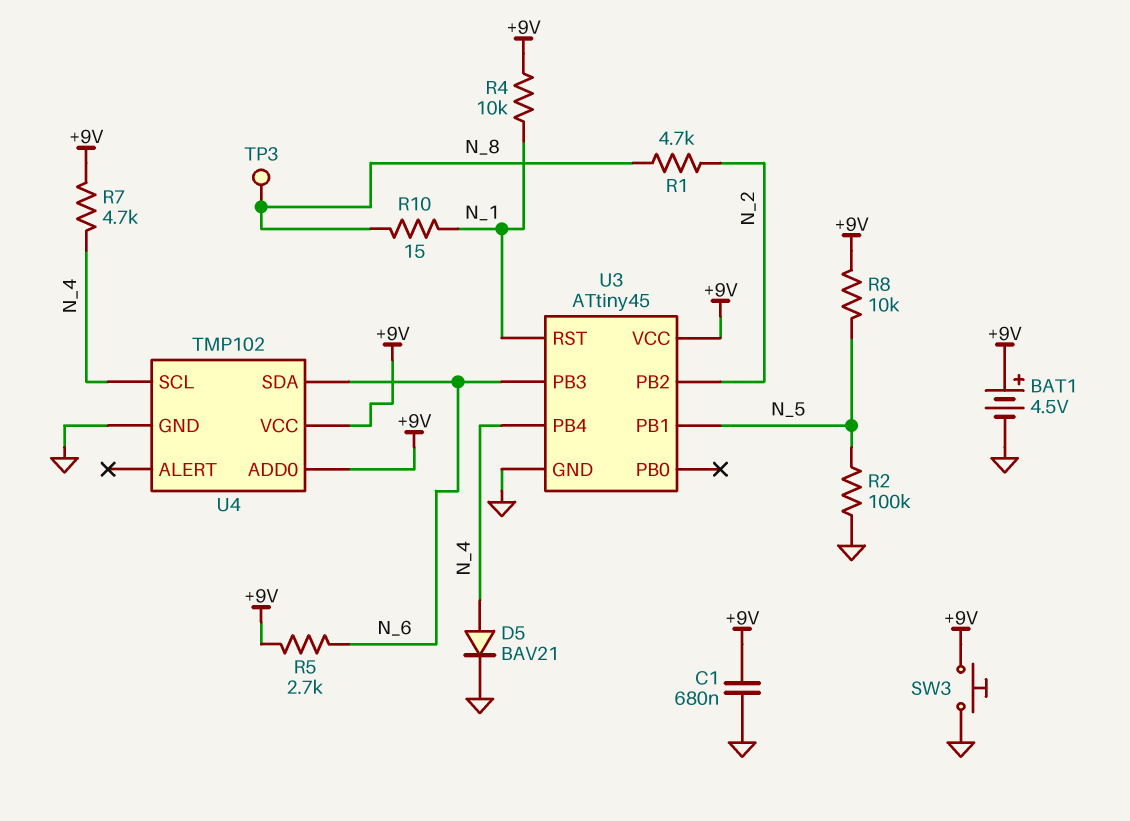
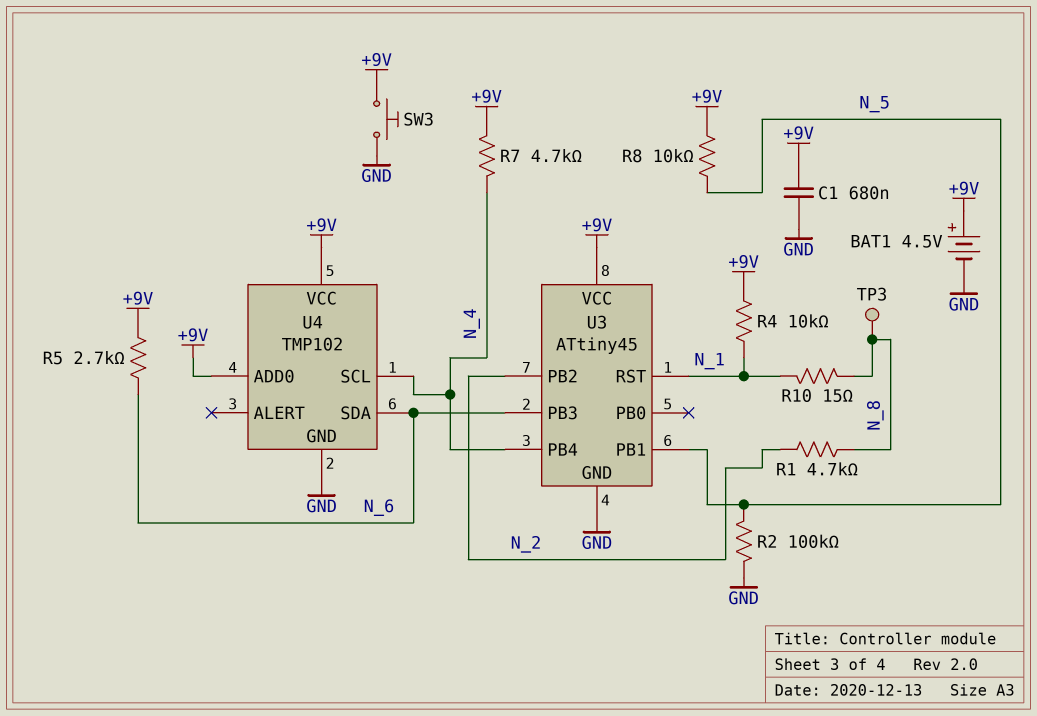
D5: diode BAV21 (A N_4, K GND) -> none

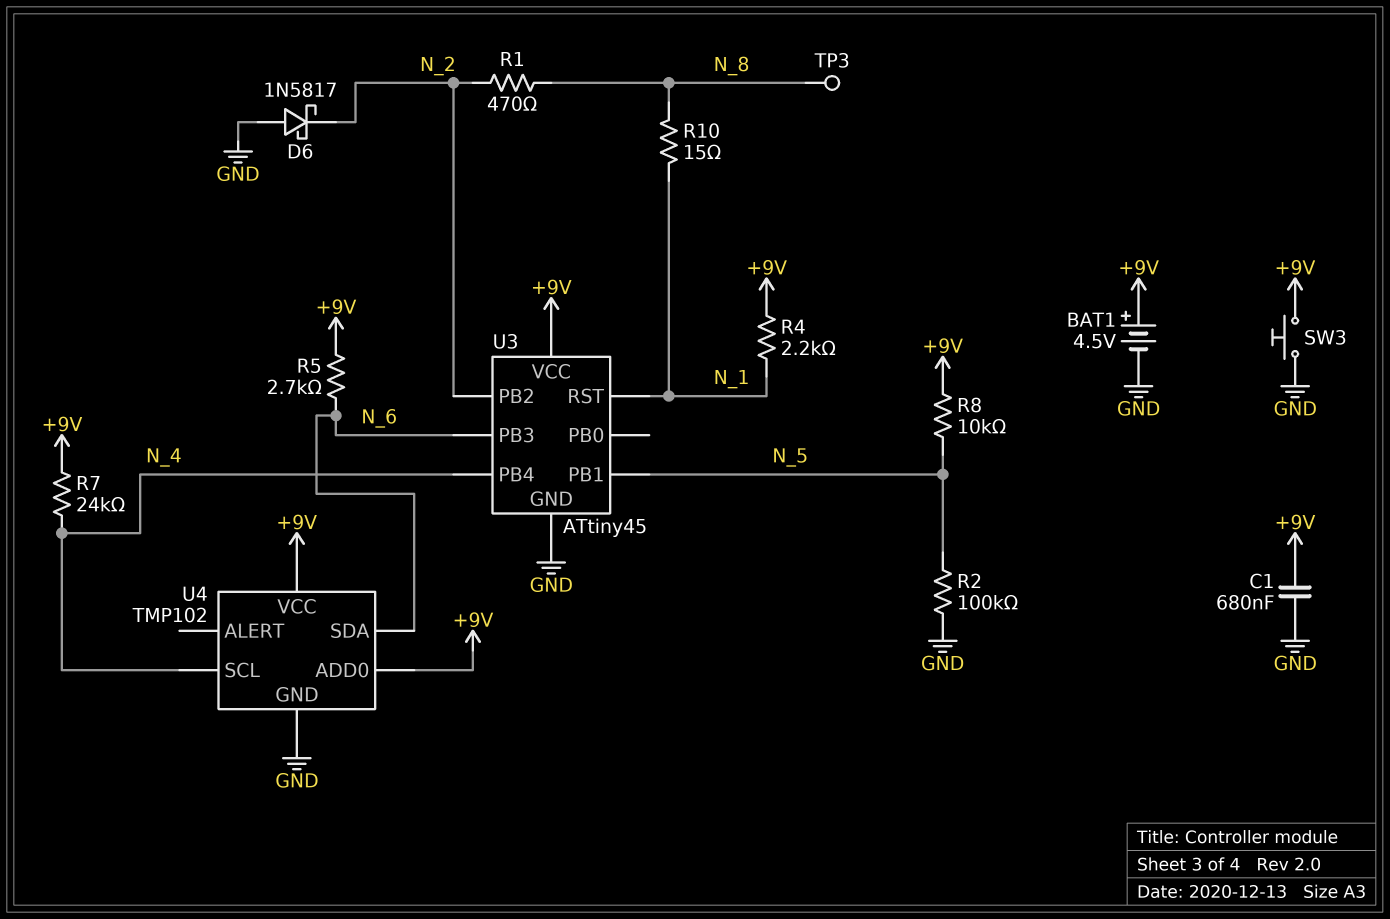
D6: none -> schottky 1N5817 (A GND, K N_2)
R1: 4.7k (N_2, N_8) -> 470 (N_2, N_8)
R4: 10k (+9V, N_1) -> 2.2k (+9V, N_1)
R7: 4.7k (+9V, N_4) -> 24k (+9V, N_4)

